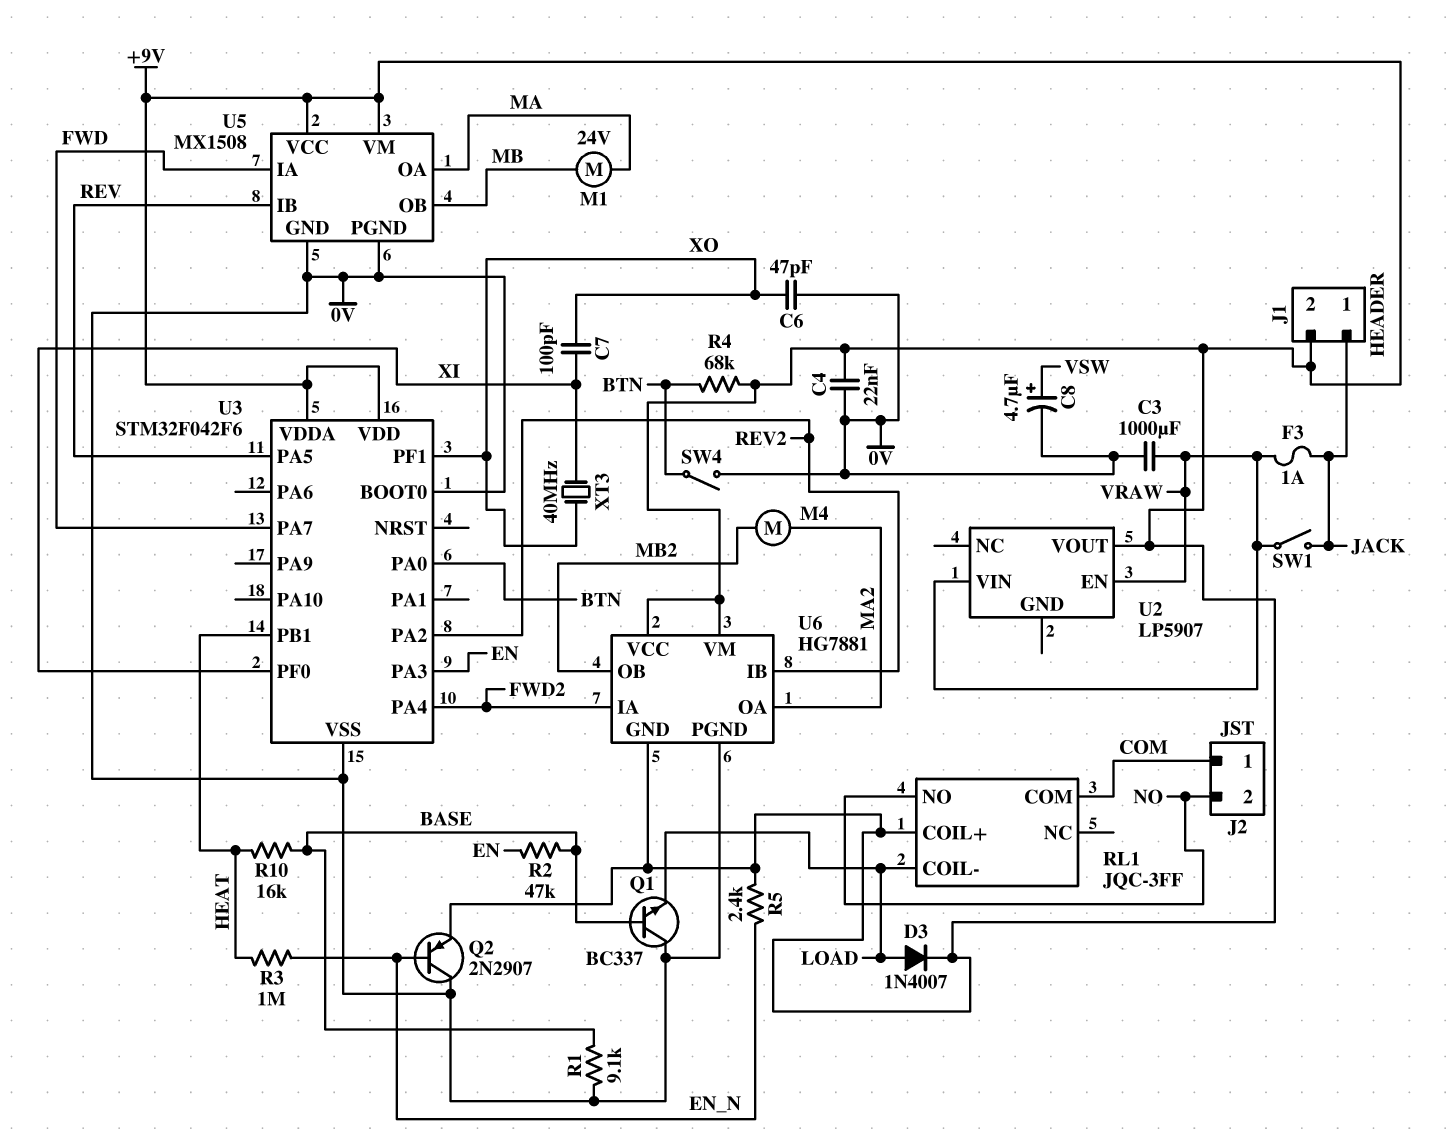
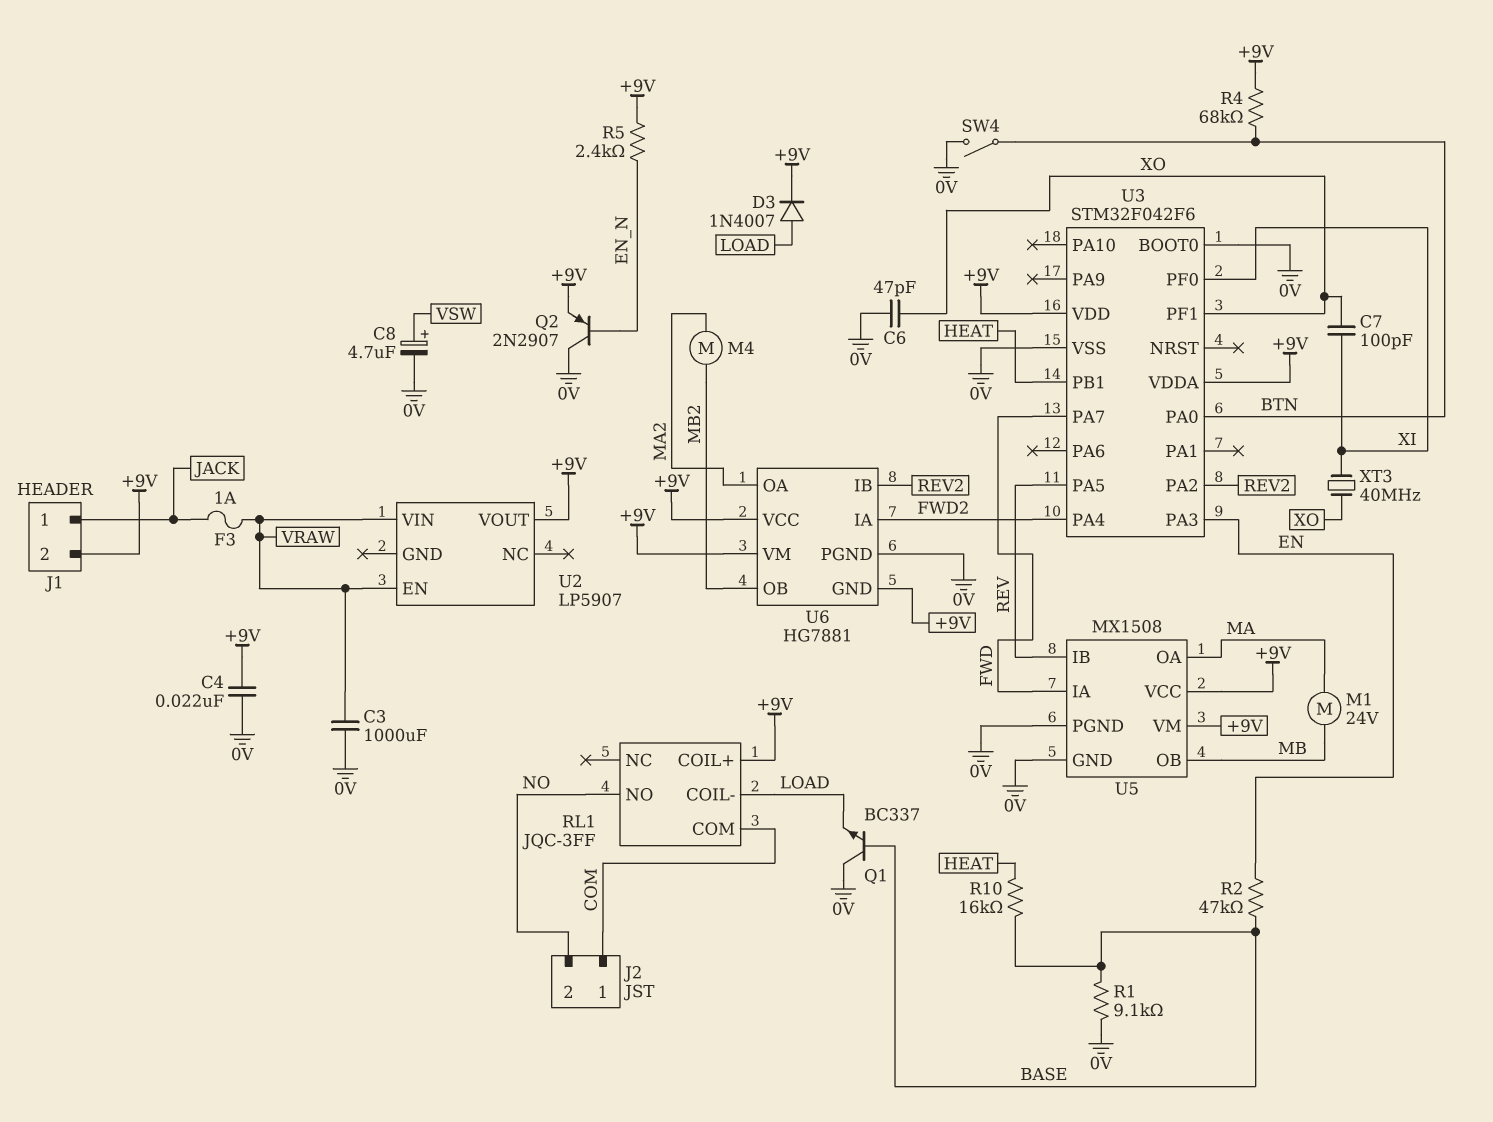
R3: 1M (EN_N, HEAT) -> none
SW1: switch (JACK, VRAW) -> none

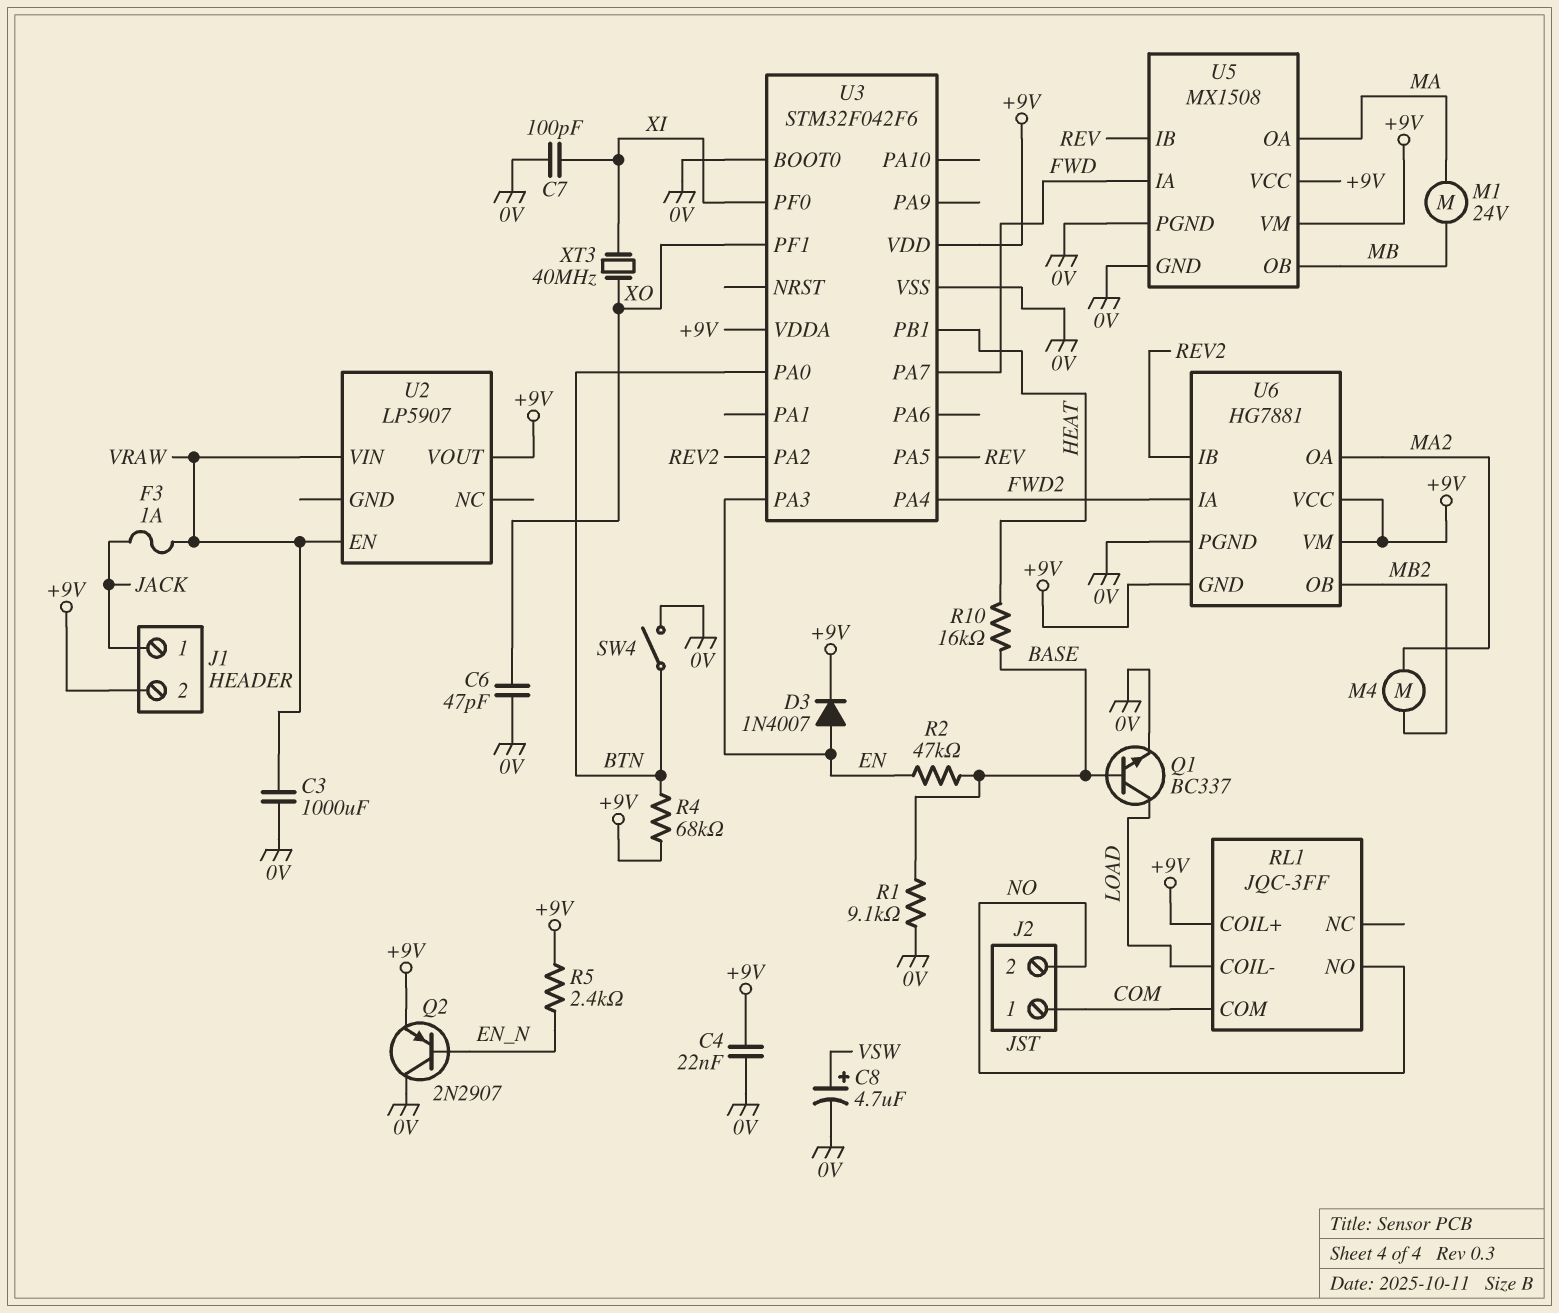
C7: 100pF (XI, XO) -> 100pF (0V, XI)
D3: diode 1N4007 (A LOAD, K +9V) -> diode 1N4007 (A EN, K +9V)
Q1: NPN BC337 (B BASE, C 0V, E LOAD) -> NPN BC337 (B BASE, C LOAD, E 0V)

